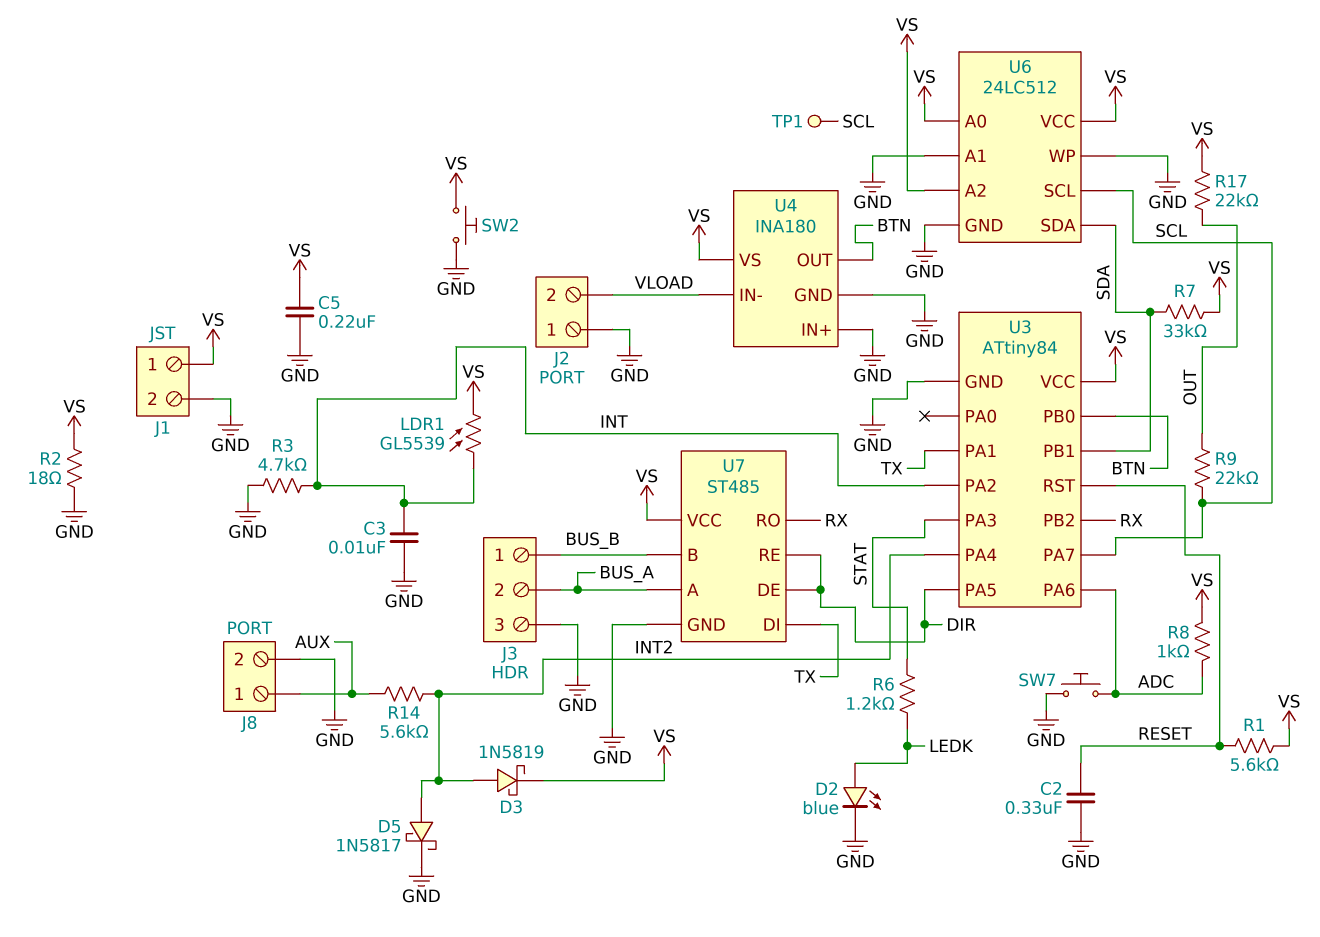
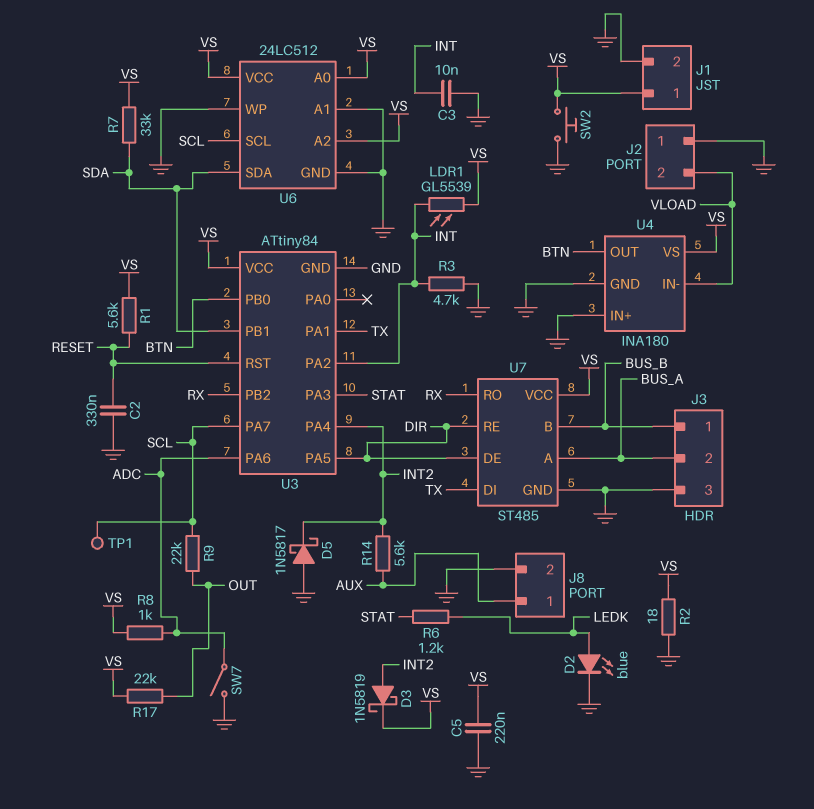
D5: schottky 1N5817 (A INT2, K GND) -> schottky 1N5817 (A GND, K INT2)
SW7: button (ADC, GND) -> switch (ADC, GND)

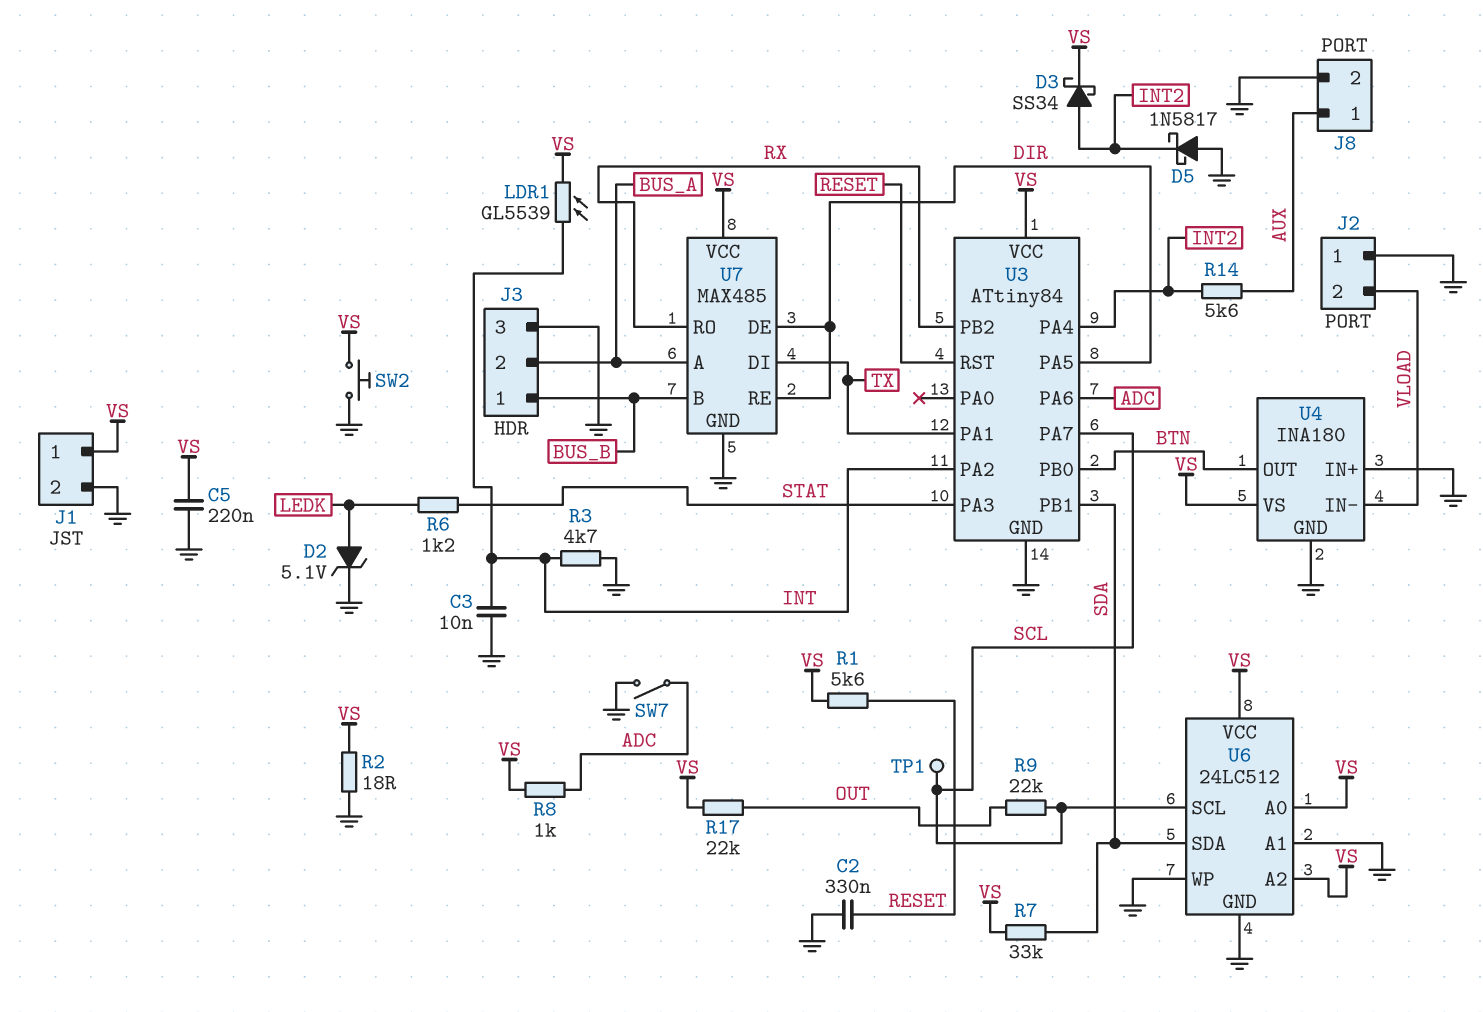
D2: LED blue (A LEDK, K GND) -> zener 5.1V (A LEDK, K GND)
D3: schottky 1N5819 (A INT2, K VS) -> schottky SS34 (A INT2, K VS)
U7: ST485 -> MAX485

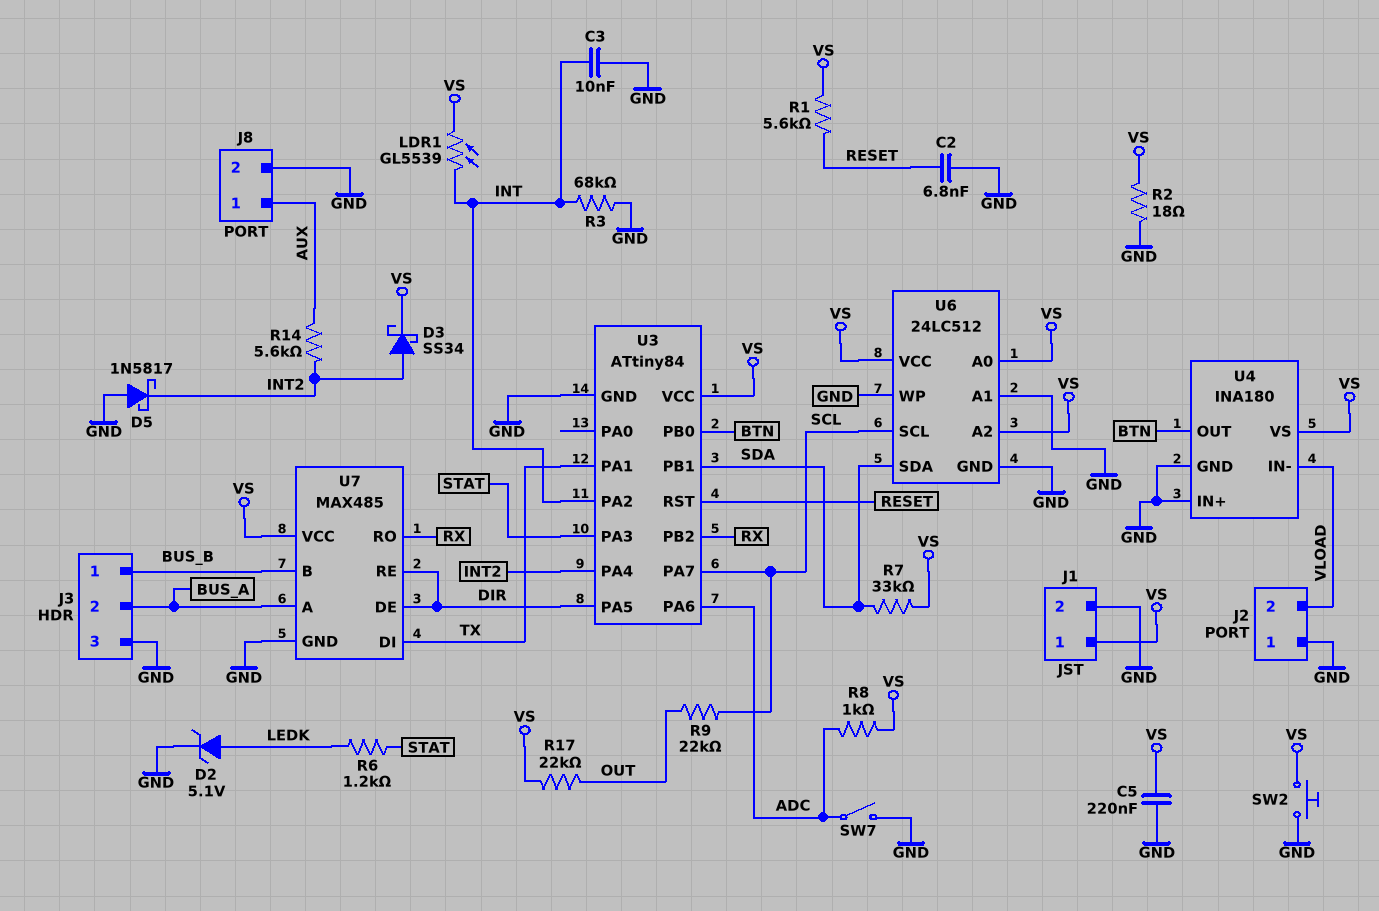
C2: 330nF (GND, RESET) -> 6.8nF (GND, RESET)
R3: 4.7k (GND, INT) -> 68k (GND, INT)
TP1: test point (SCL) -> none

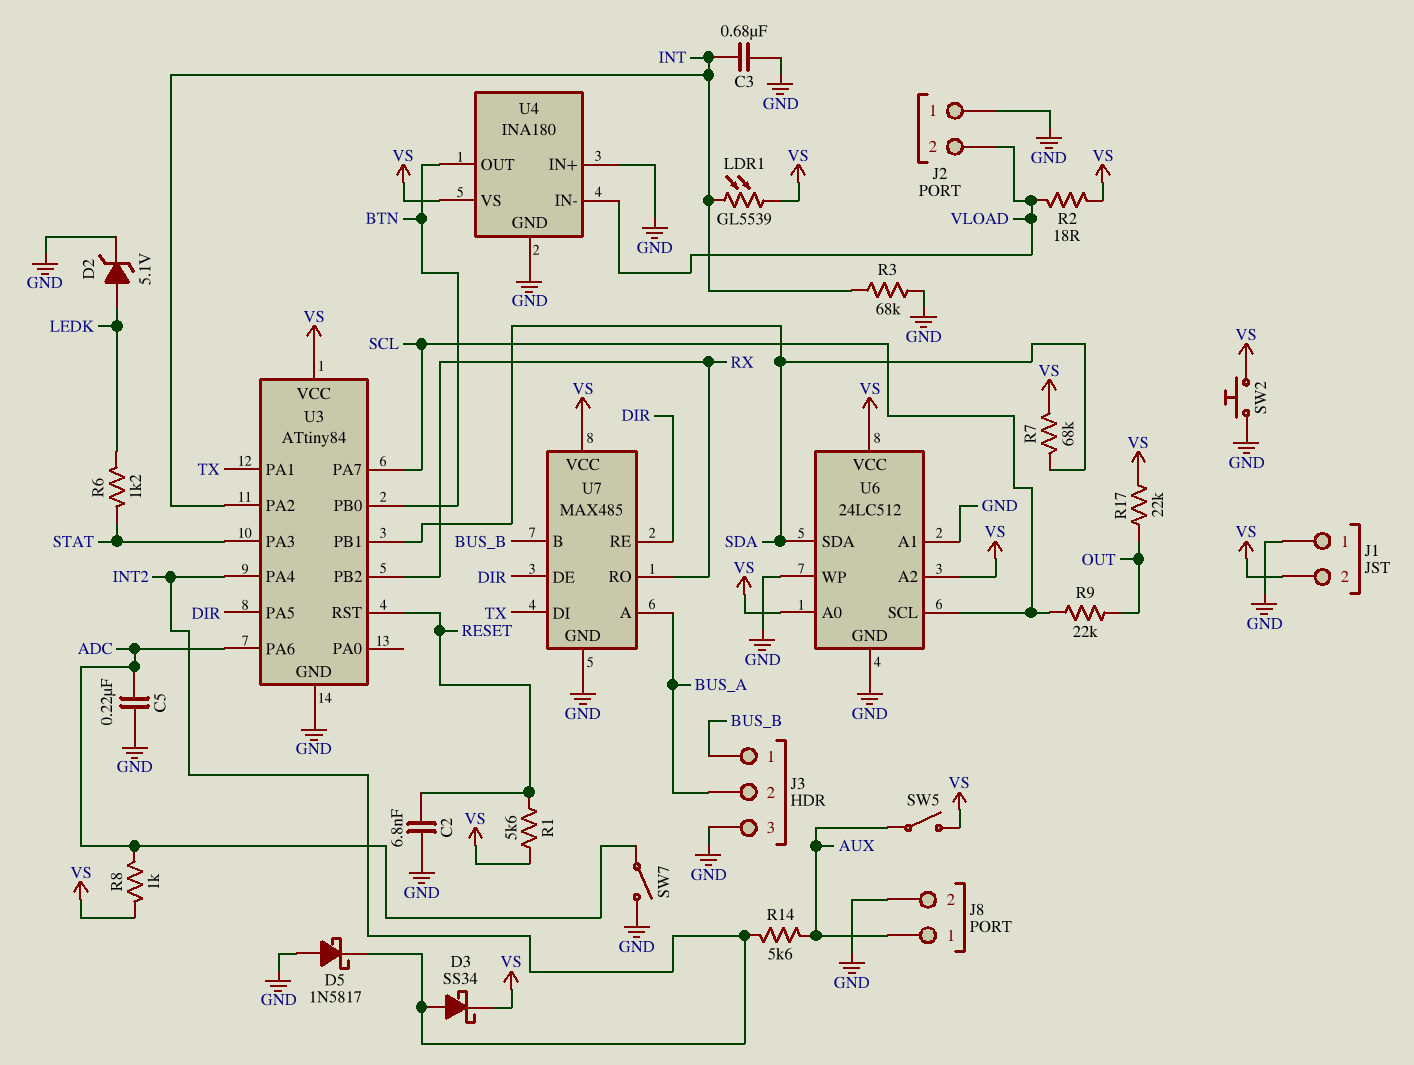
C3: 10nF (GND, INT) -> 680nF (GND, INT)
C5: 220nF (GND, VS) -> 220nF (ADC, GND)
J1 pin 1: VS -> GND
J1 pin 2: GND -> VS
R2: 18 (GND, VS) -> 18 (VLOAD, VS)
R7: 33k (SDA, VS) -> 68k (SDA, VS)
SW5: none -> switch (AUX, VS)

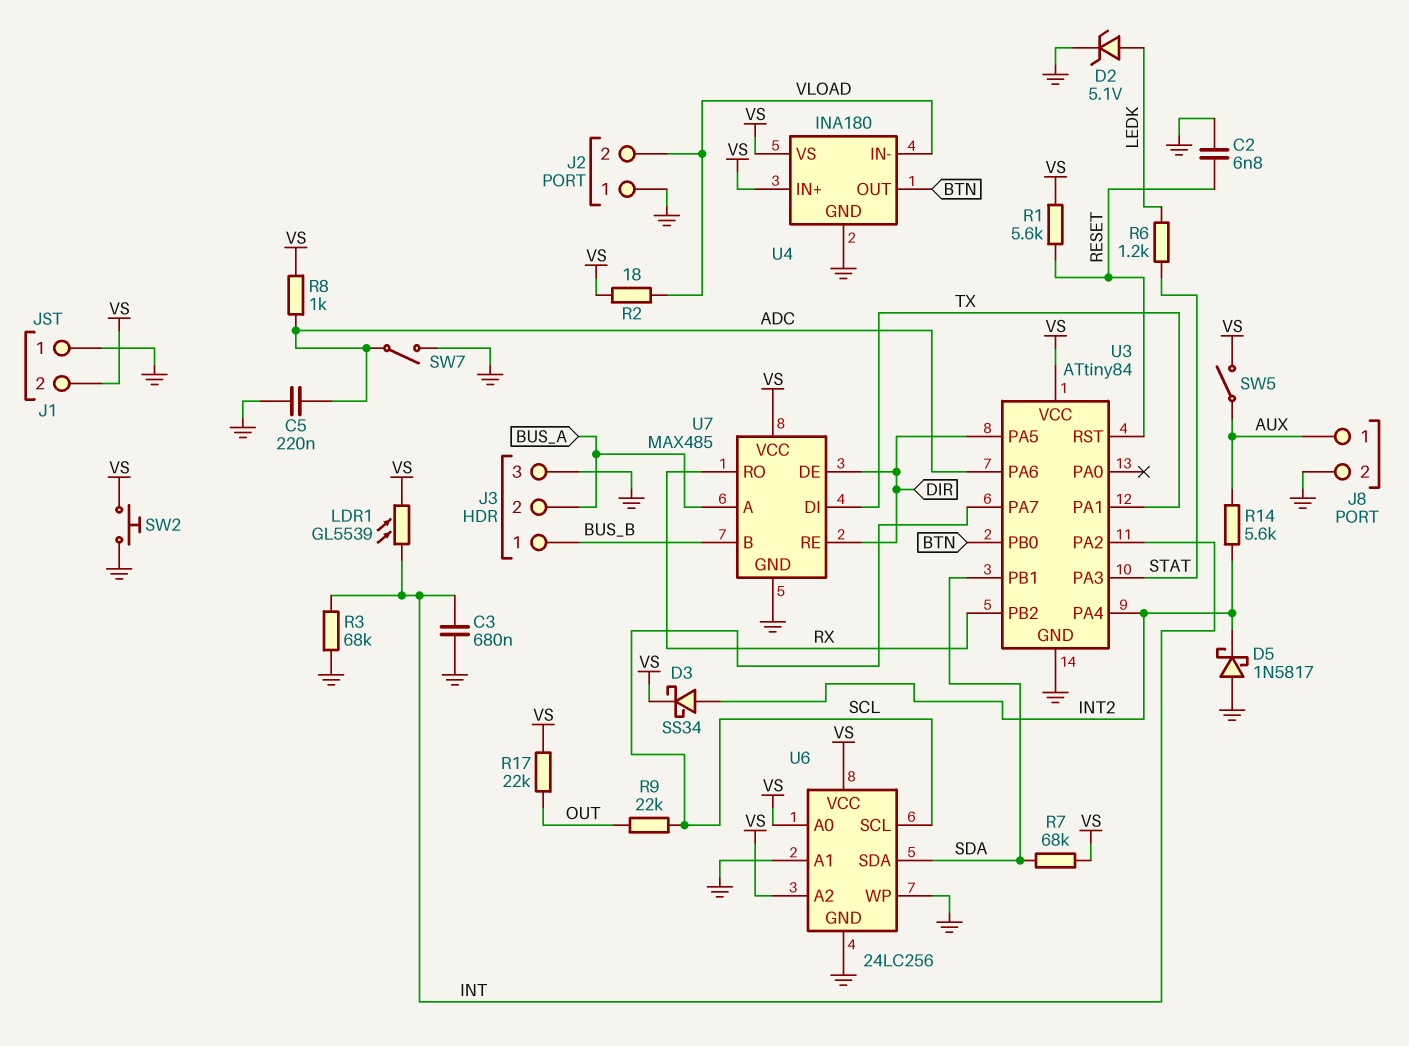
U4 pin IN+: GND -> VS
U6: 24LC512 -> 24LC256

